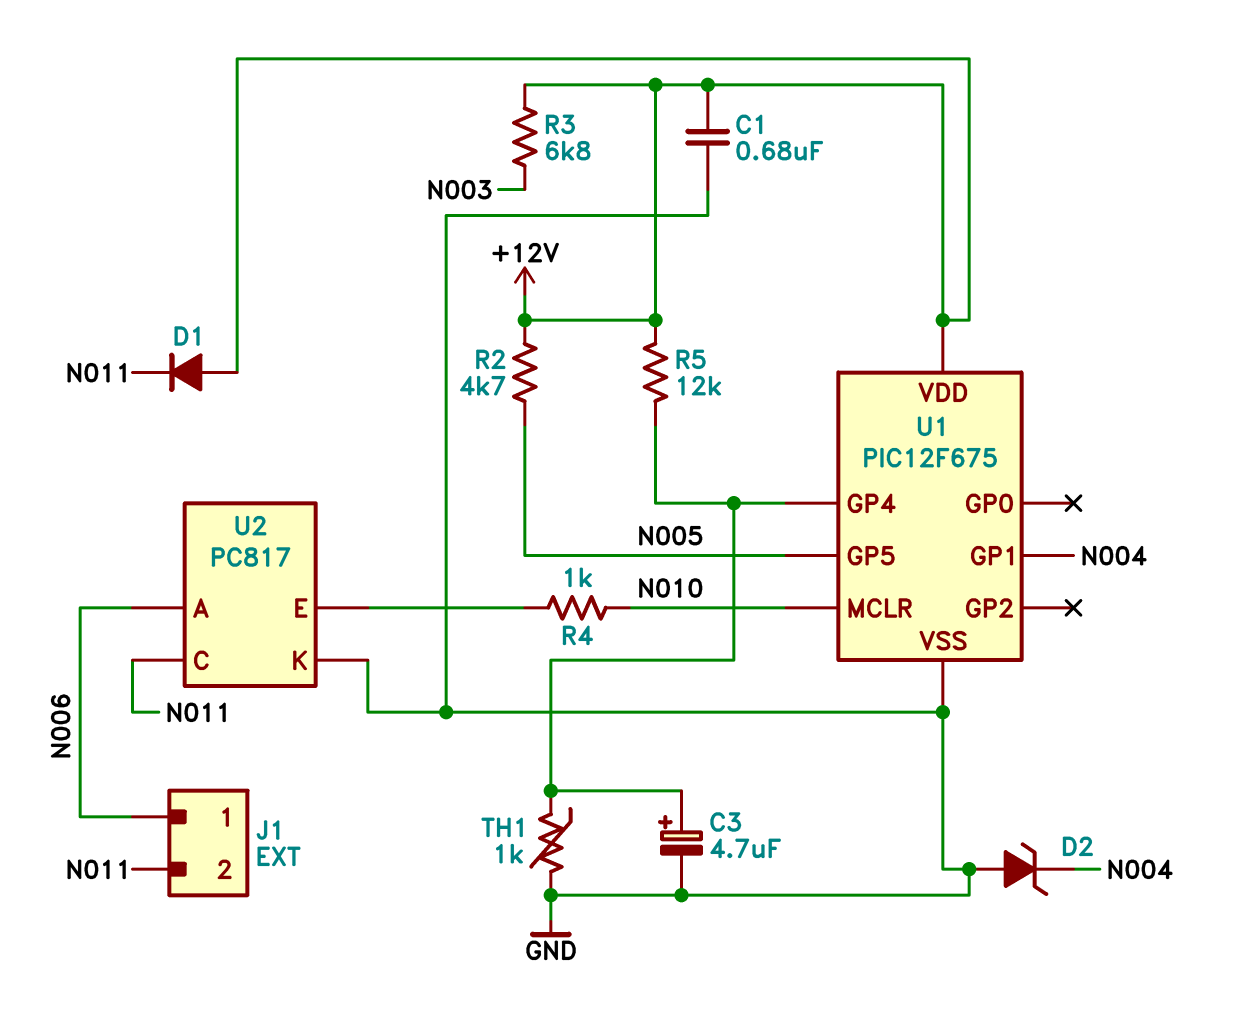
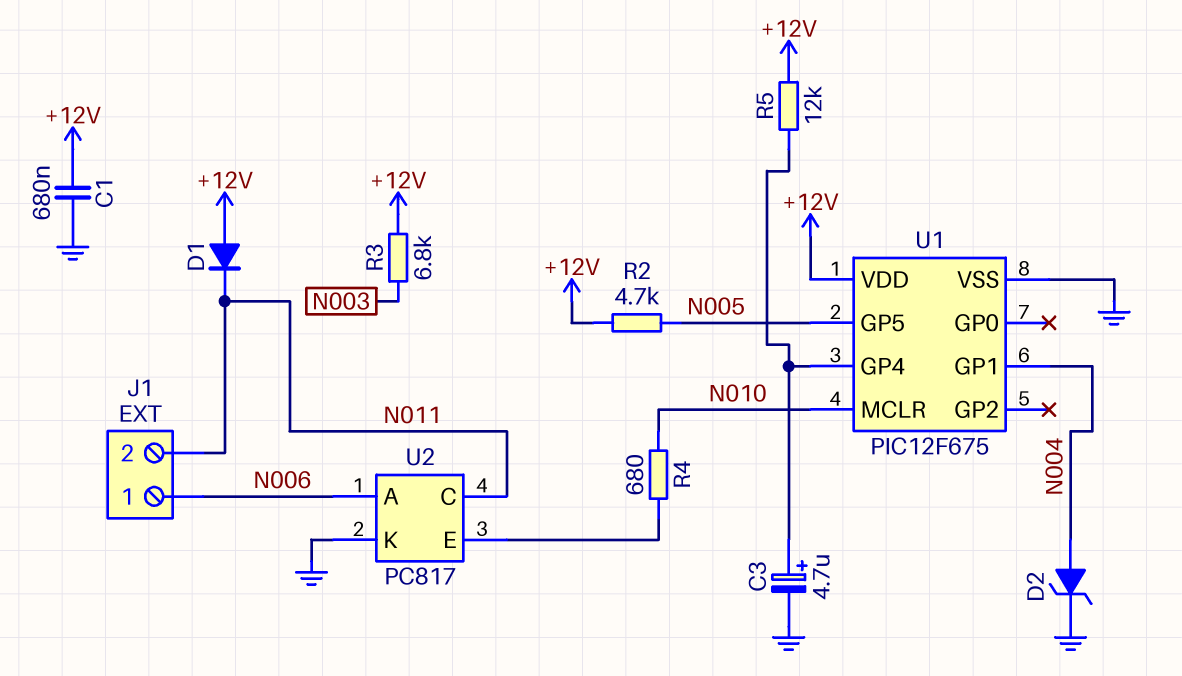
D2: zener (A GND, K N004) -> zener (A N004, K GND)
R4: 1k (N010, U2/E) -> 680 (N010, U2/E)
TH1: 1k (GND, U1/GP4) -> none

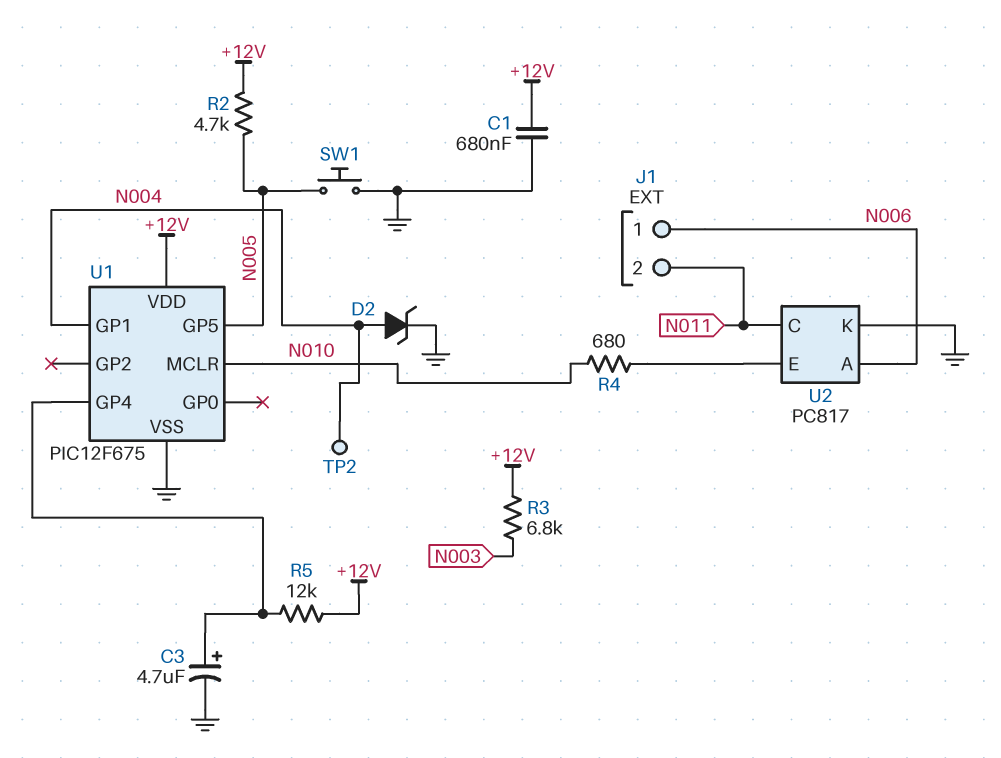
D1: diode (A +12V, K N011) -> none
SW1: none -> button (GND, N005)
TP2: none -> test point (N004)

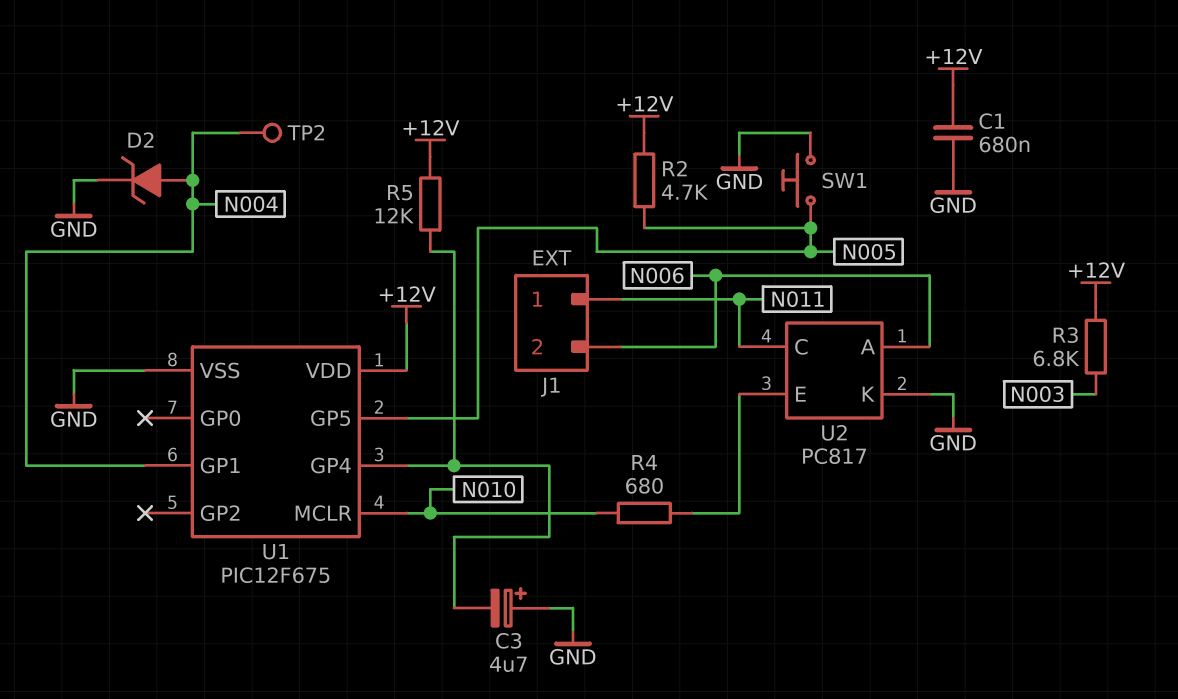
C3: 4.7uF (plus U1/GP4, minus GND) -> 4.7uF (plus GND, minus U1/GP4)
J1 pin 1: N006 -> N011
J1 pin 2: N011 -> N006

